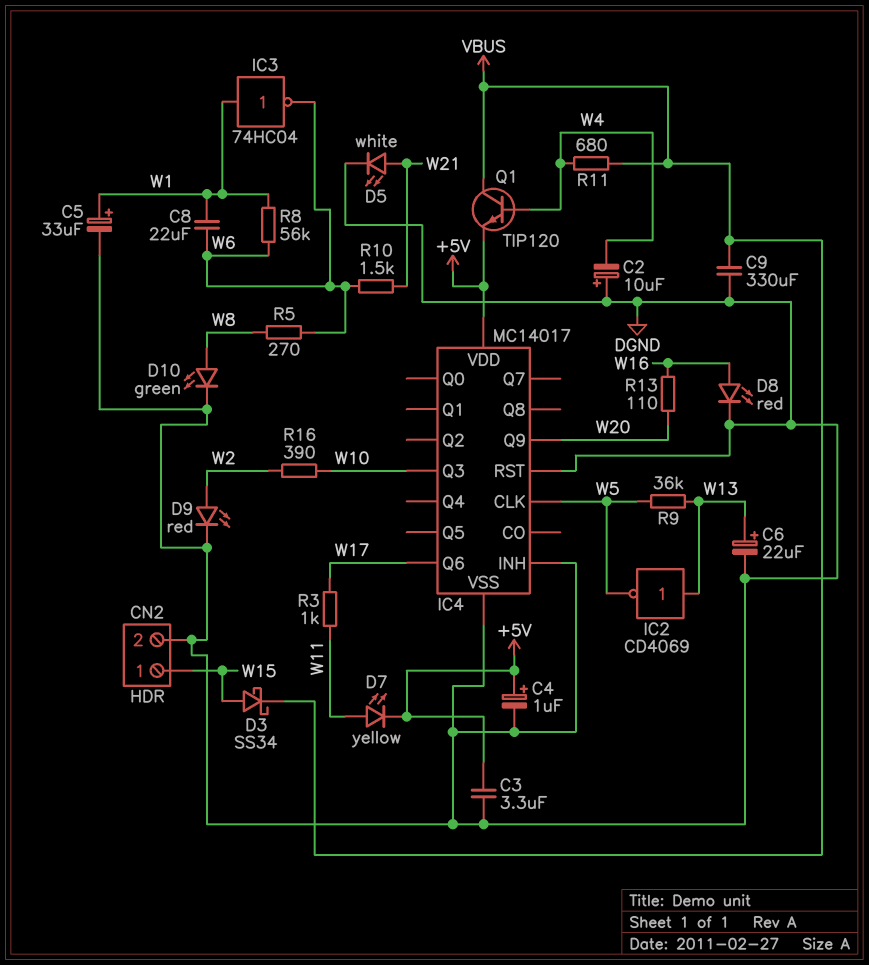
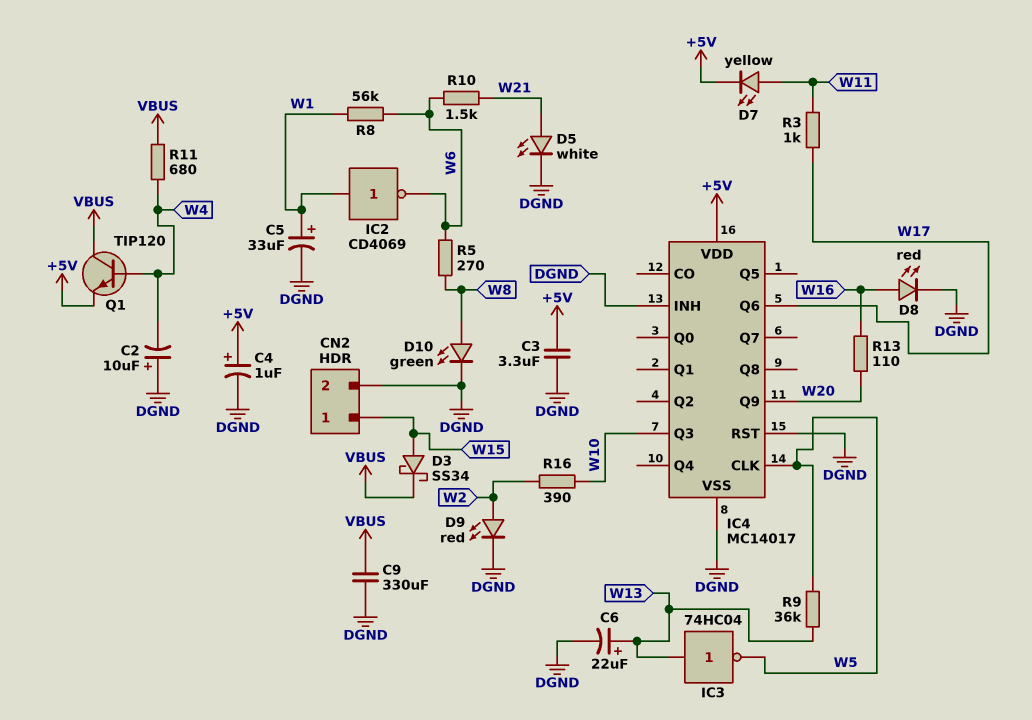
C8: 22uF (W1, W6) -> none
IC2: NOT CD4069 (in W13, out W5) -> NOT CD4069 (in W1, out W6)
IC3: NOT 74HC04 (in W1, out W6) -> NOT 74HC04 (in W13, out W5)

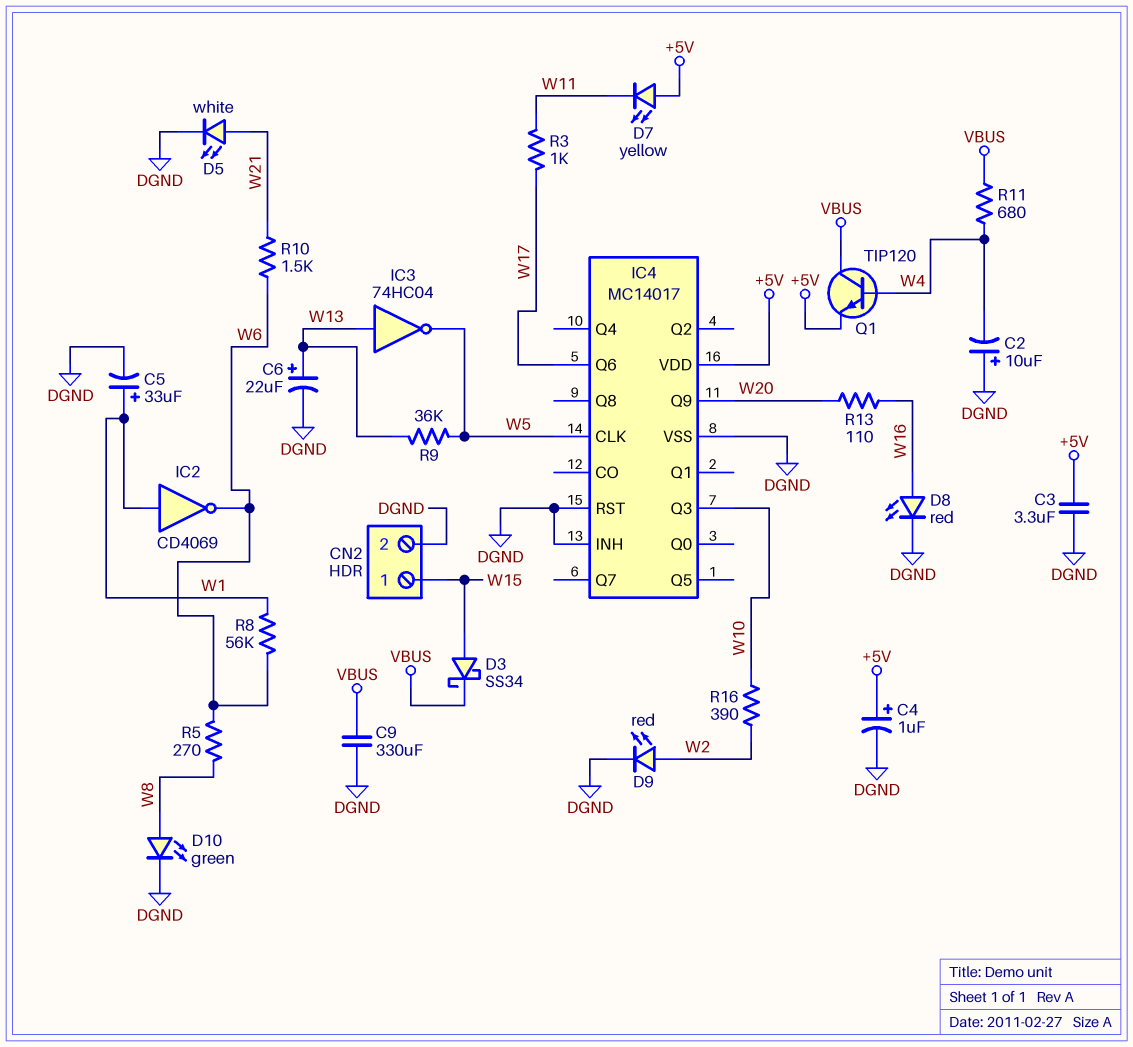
D7: LED yellow (A W11, K +5V) -> LED yellow (A +5V, K W11)

